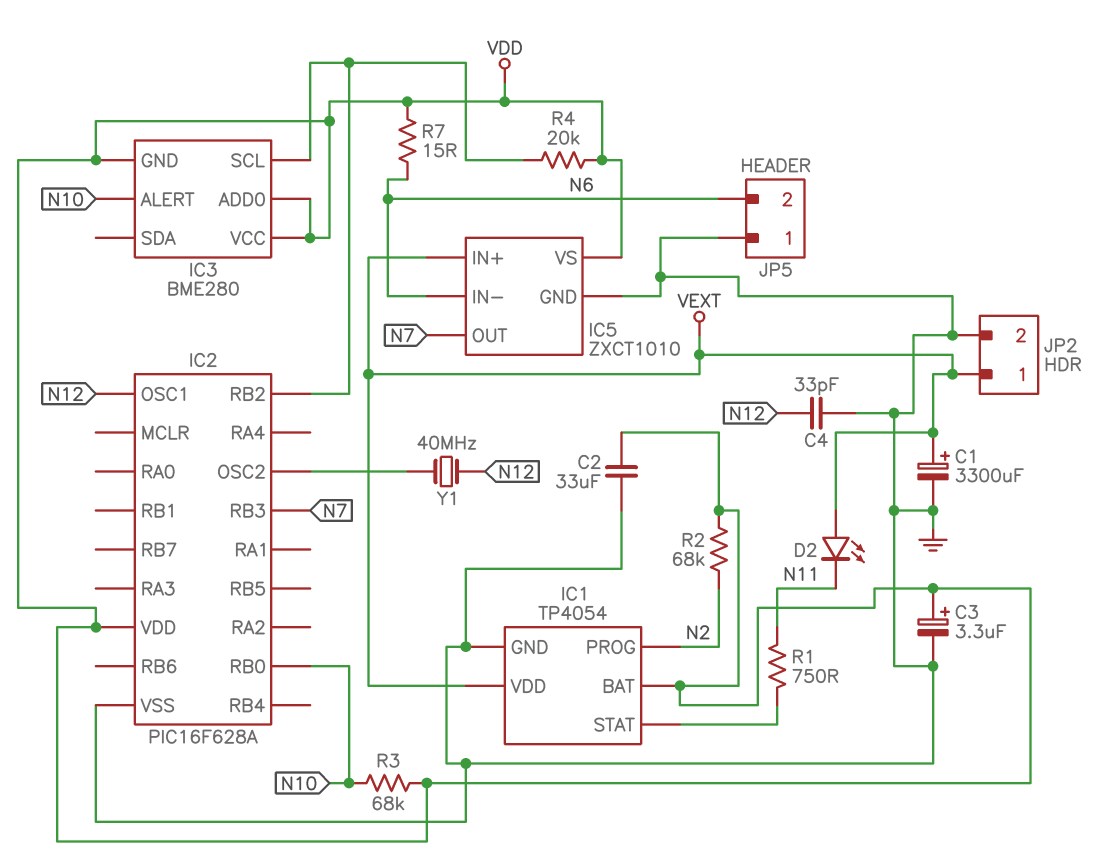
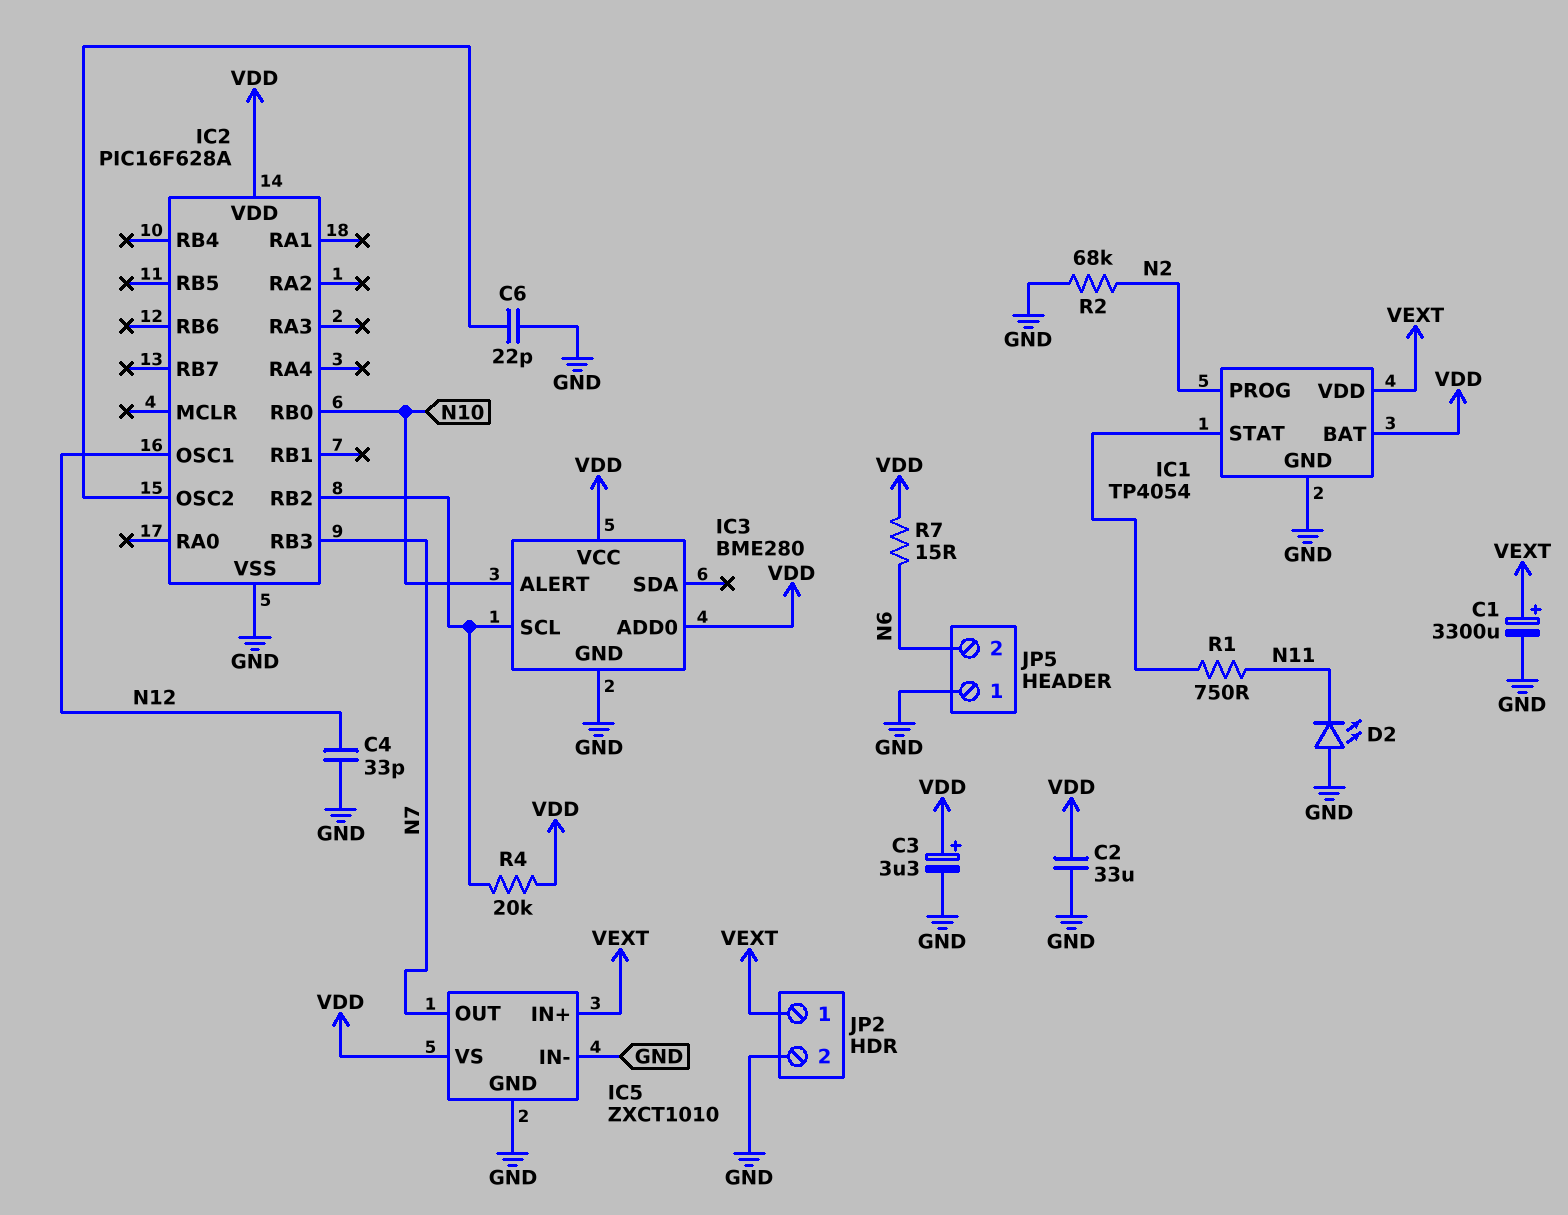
C6: none -> 22pF (GND, IC2/OSC2)
D2: LED (A VEXT, K N11) -> LED (A GND, K N11)
IC3 pin GND: VDD -> GND
IC5 pin IN-: N6 -> GND
R2: 68k (N2, VDD) -> 68k (GND, N2)
R3: 68k (N10, VDD) -> none
Y1: 40MHz (IC2/OSC2, N12) -> none

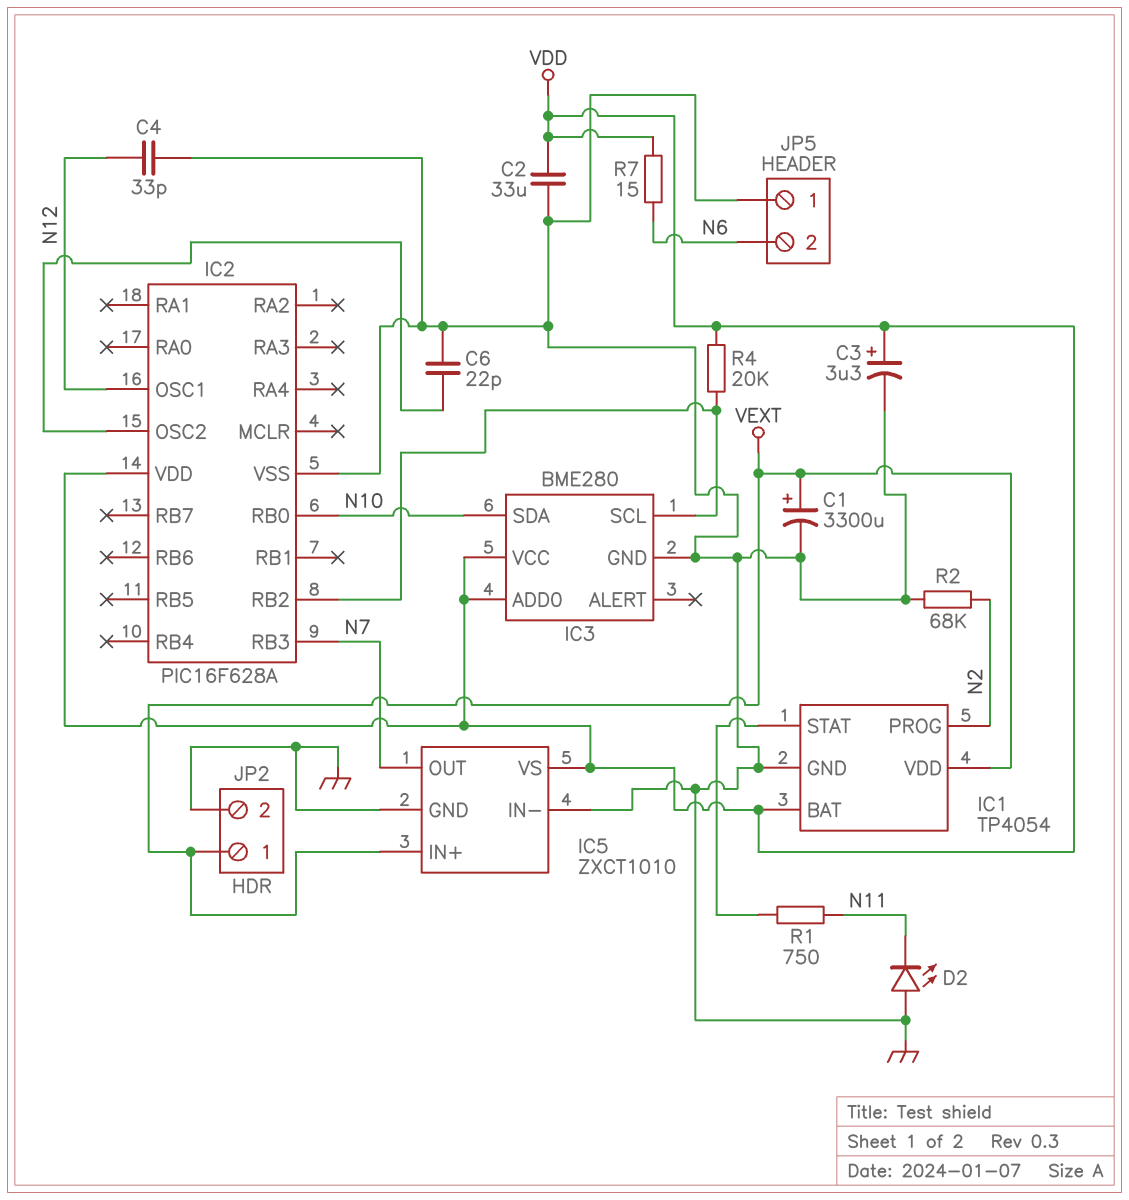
IC3 pin ALERT: N10 -> none
IC3 pin SDA: none -> N10

